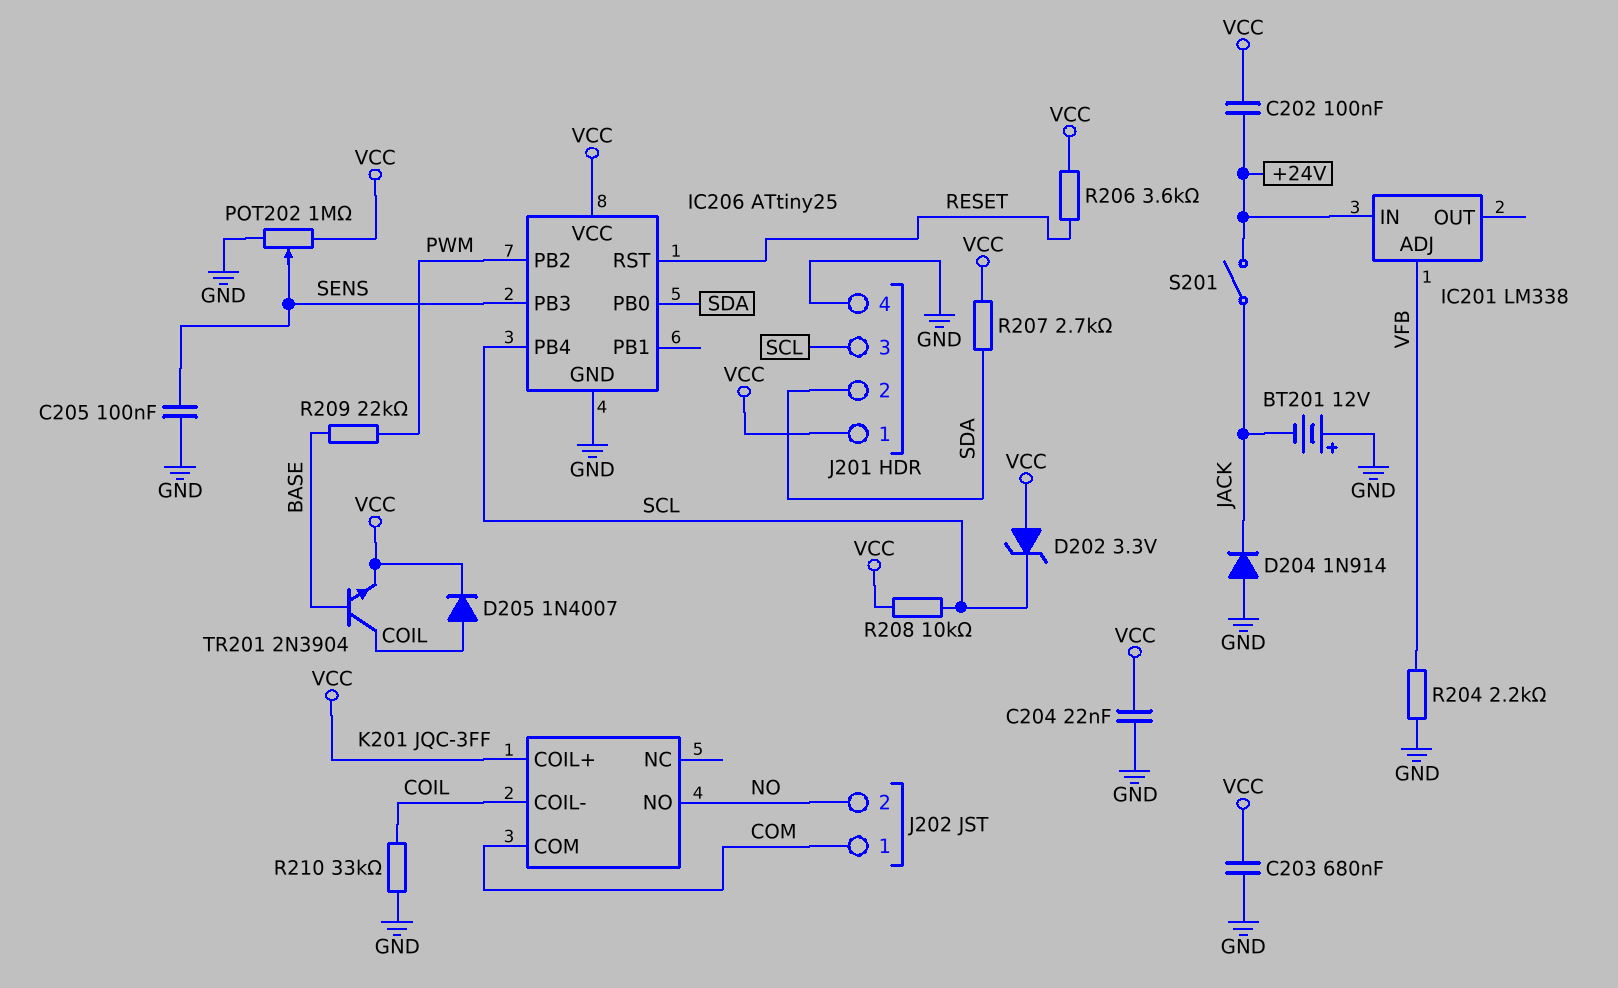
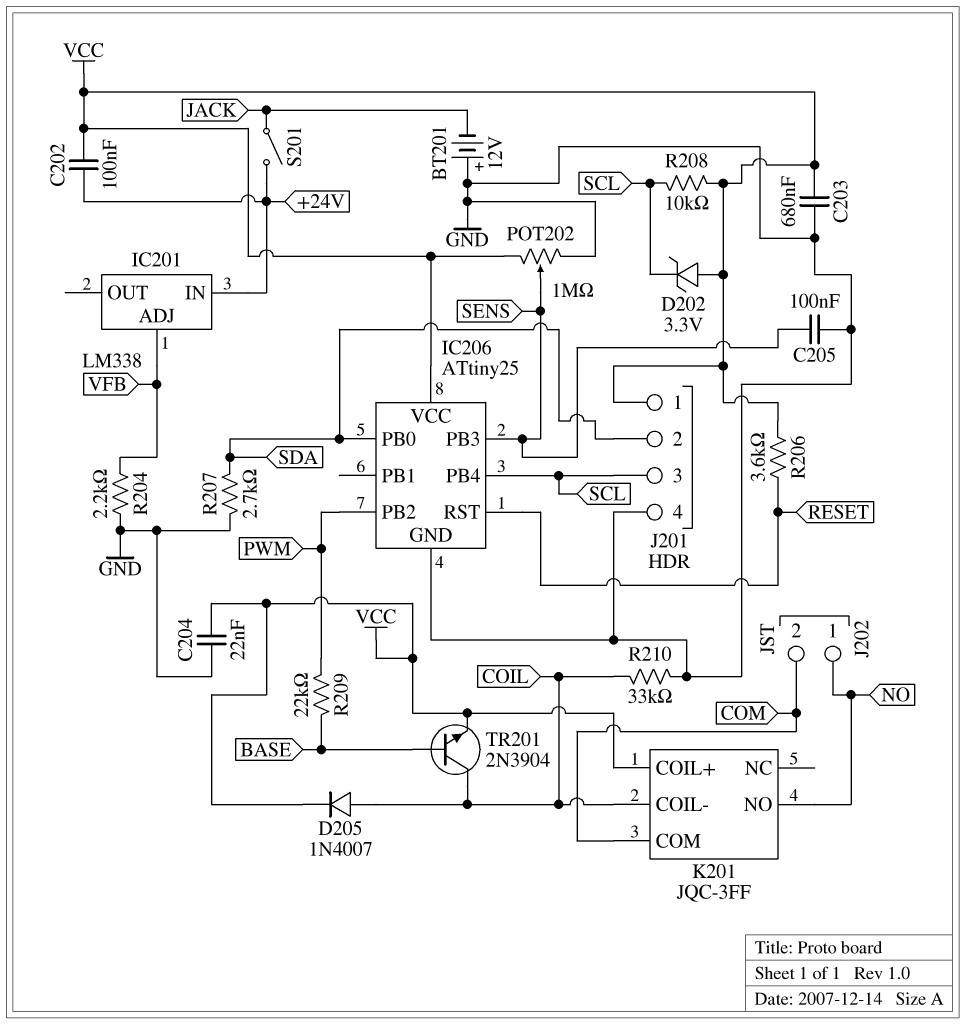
D204: diode 1N914 (A GND, K JACK) -> none
J202 pin 1: COM -> NO
J202 pin 2: NO -> COM
R207: 2.7k (SDA, VCC) -> 2.7k (GND, SDA)

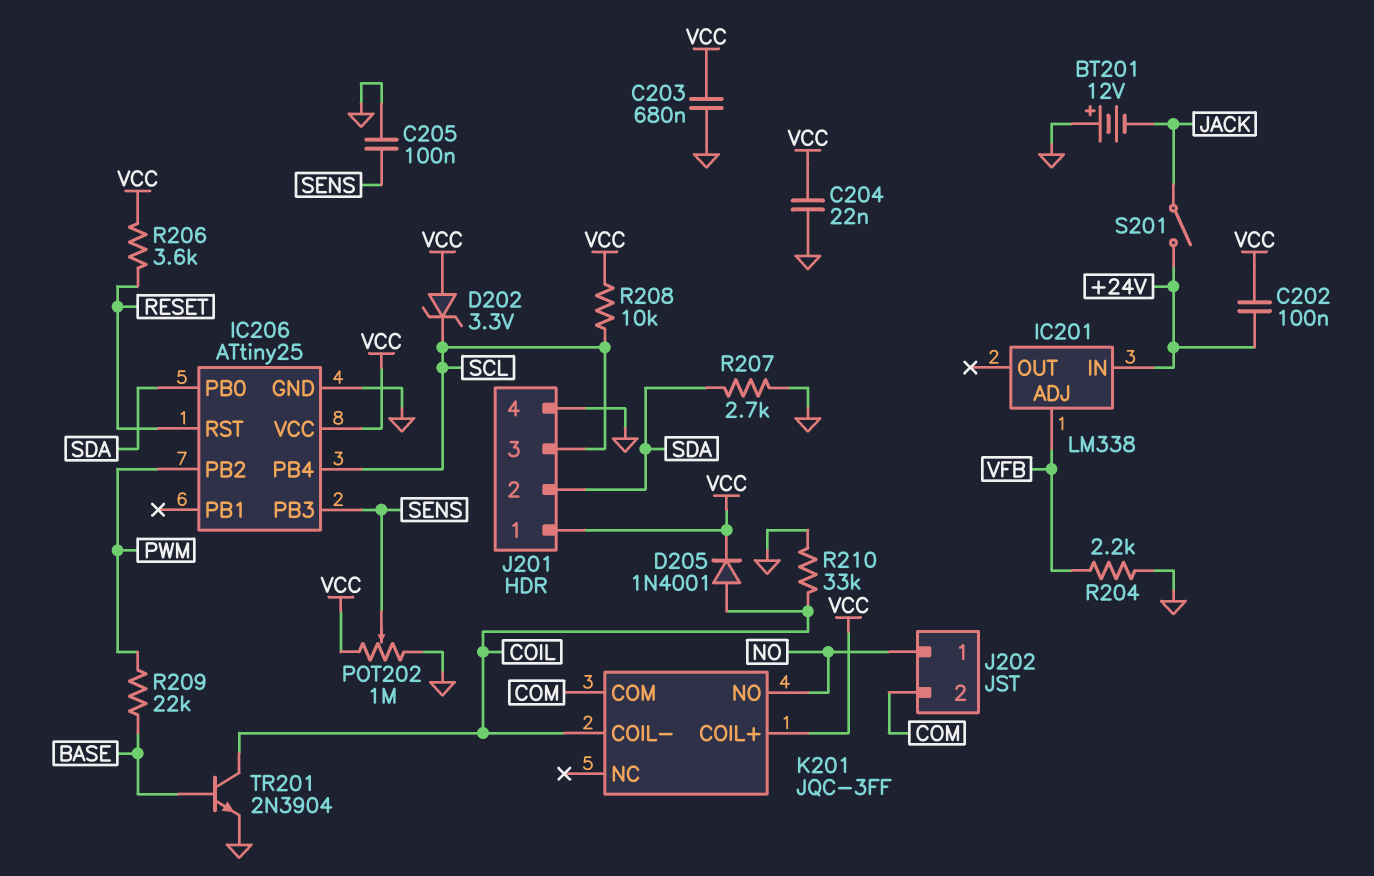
D205: diode 1N4007 (A COIL, K VCC) -> diode 1N4001 (A COIL, K VCC)
TR201: NPN 2N3904 (B BASE, C COIL, E VCC) -> NPN 2N3904 (B BASE, C COIL, E GND)

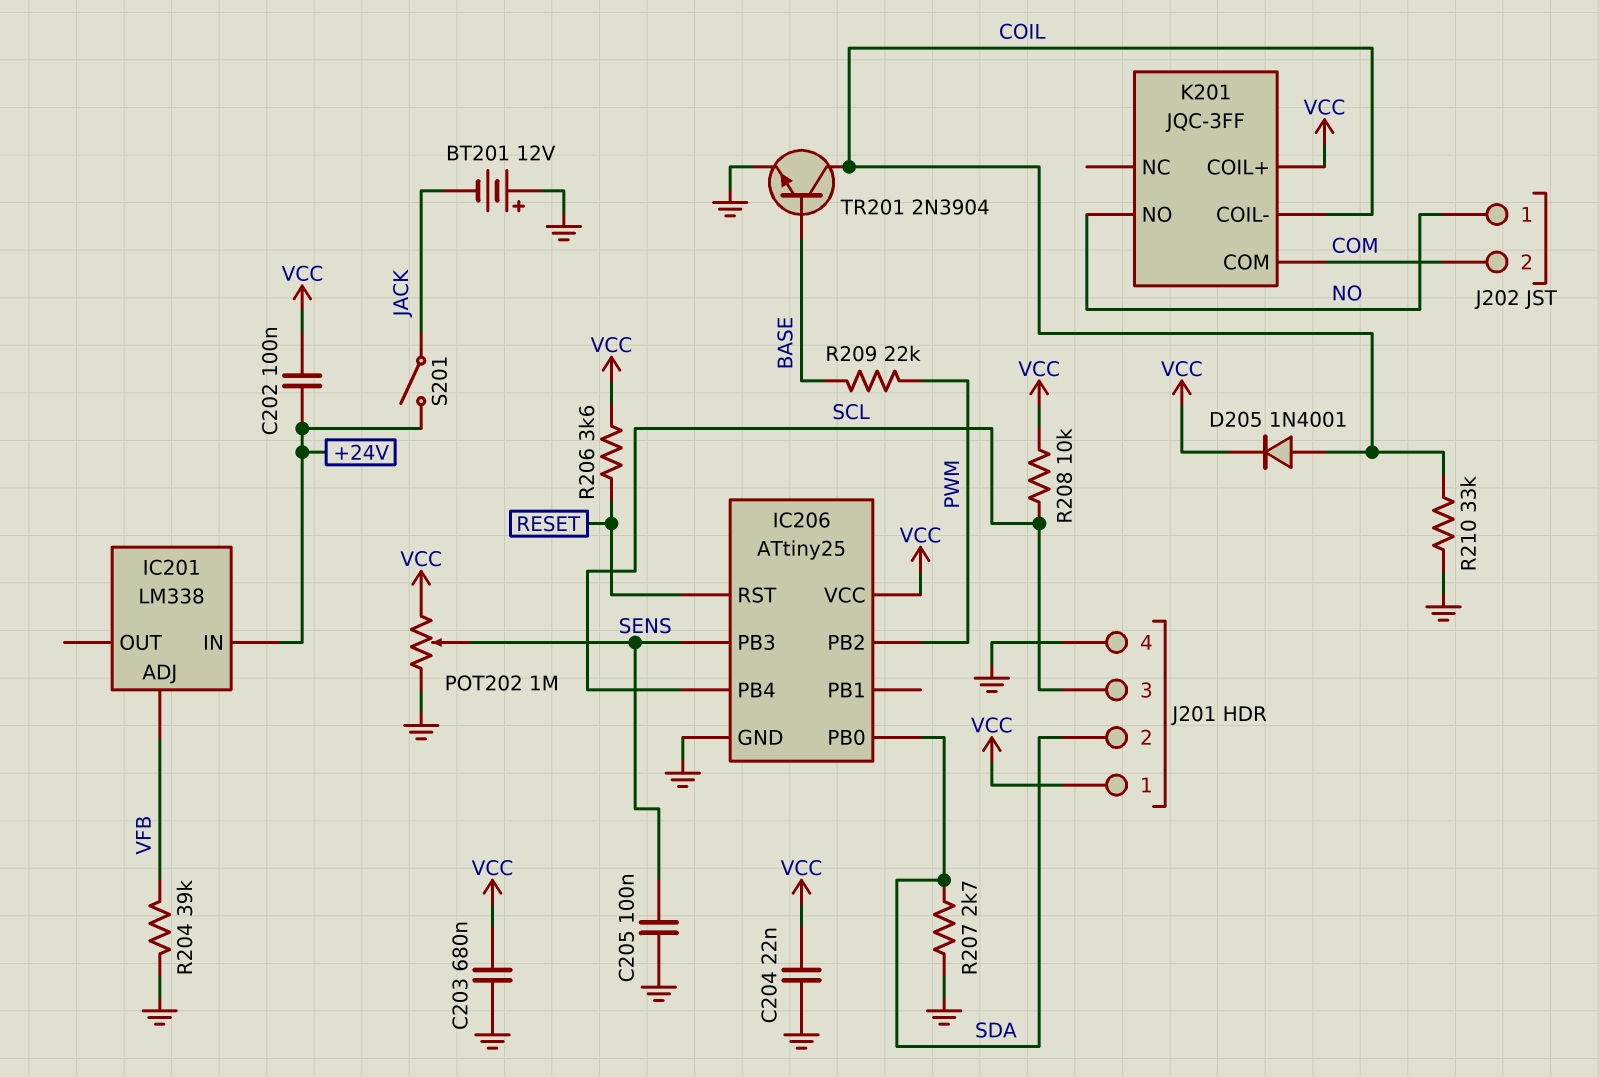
D202: zener 3.3V (A VCC, K SCL) -> none
R204: 2.2k (GND, VFB) -> 39k (GND, VFB)

